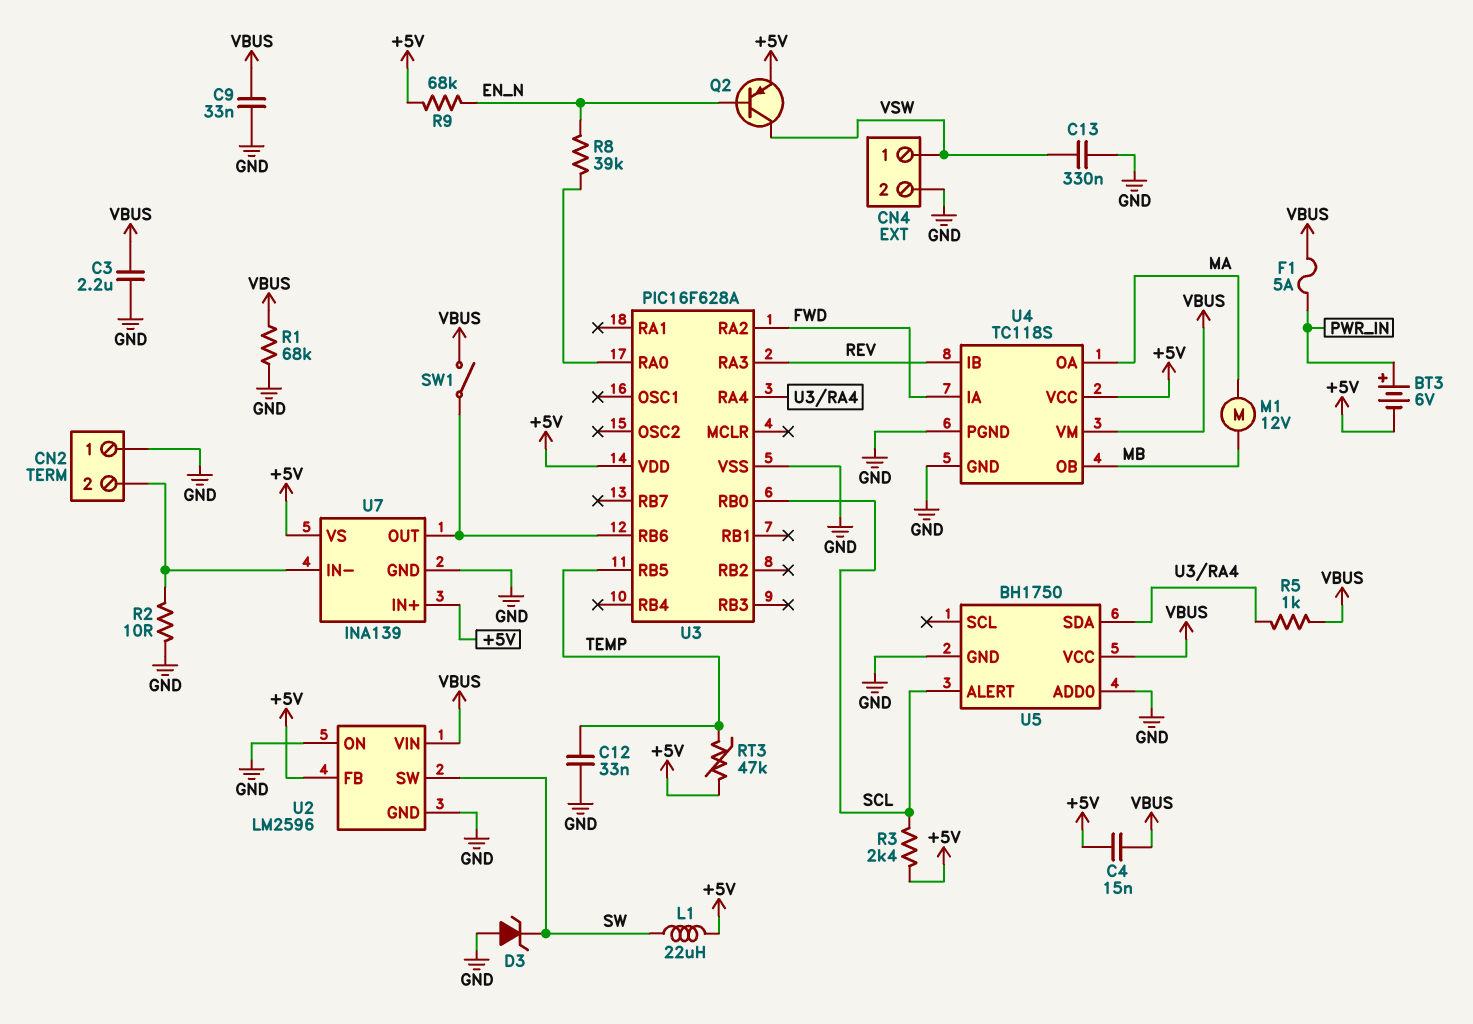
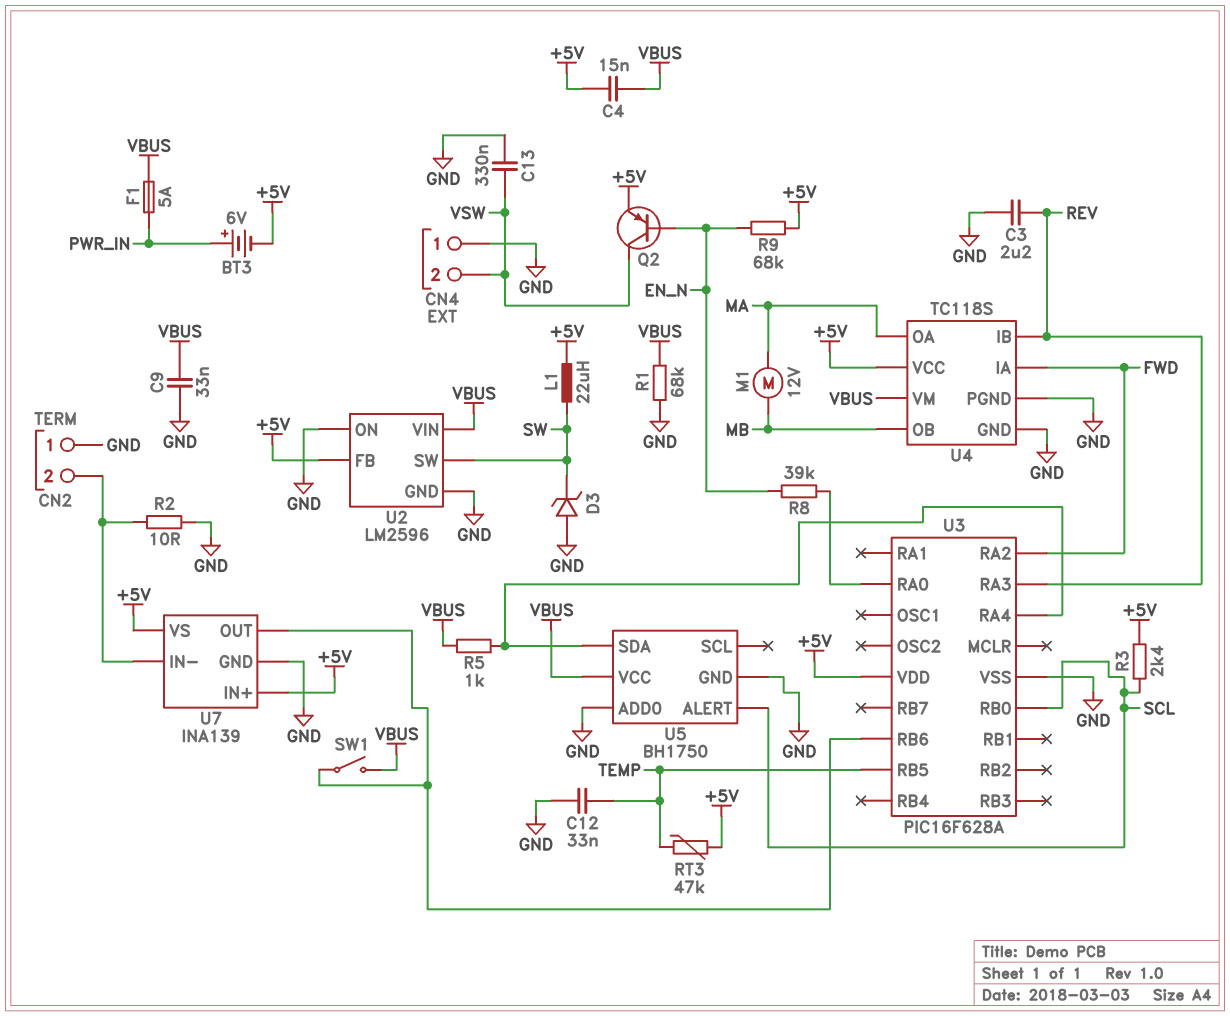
C3: 2.2uF (GND, VBUS) -> 2.2uF (GND, REV)
CN4 pin 1: VSW -> GND
CN4 pin 2: GND -> VSW

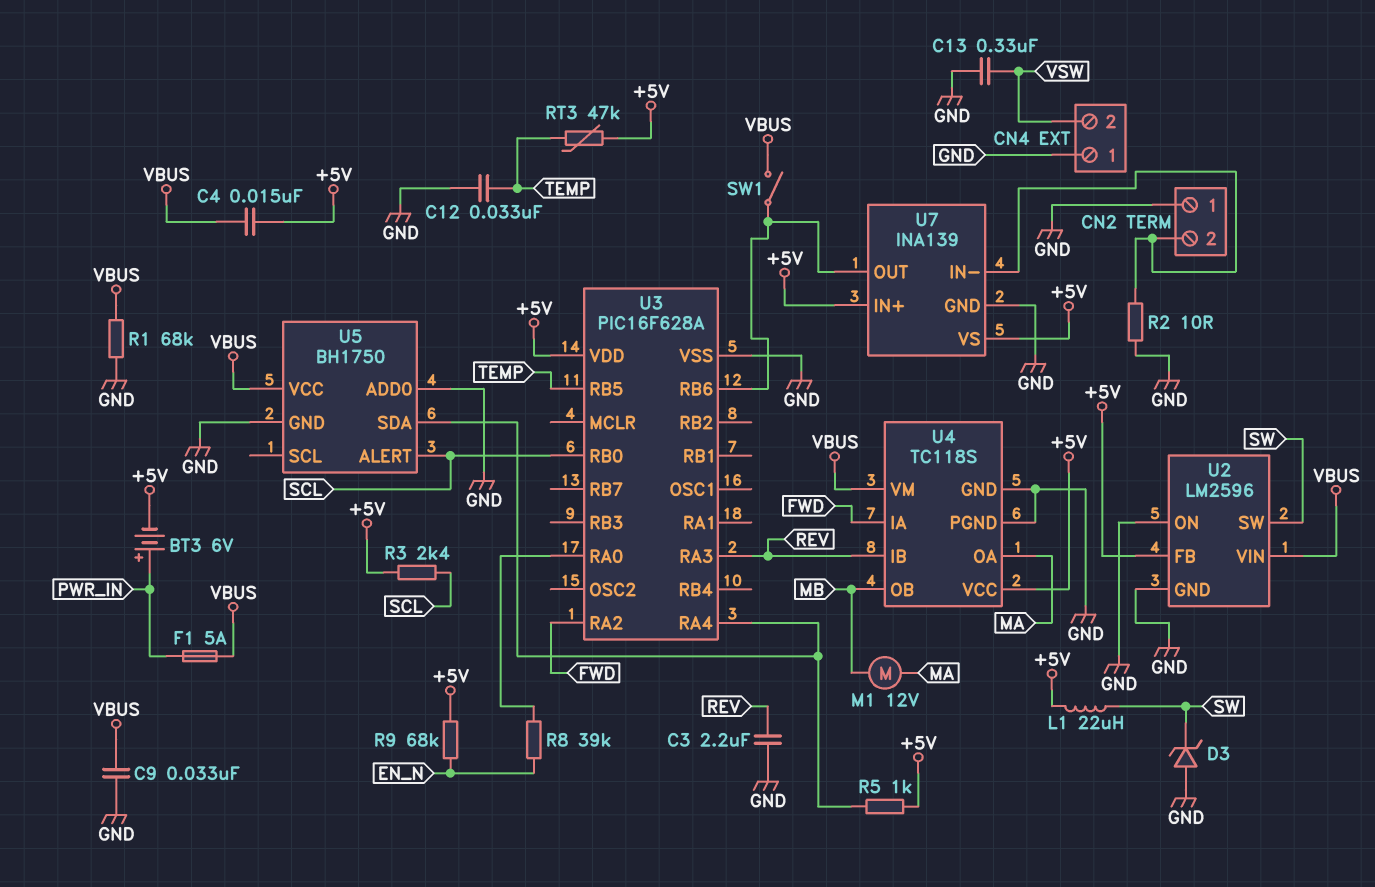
Q2: PNP (B EN_N, C VSW, E +5V) -> none
R5: 1k (U3/RA4, VBUS) -> 1k (+5V, U3/RA4)

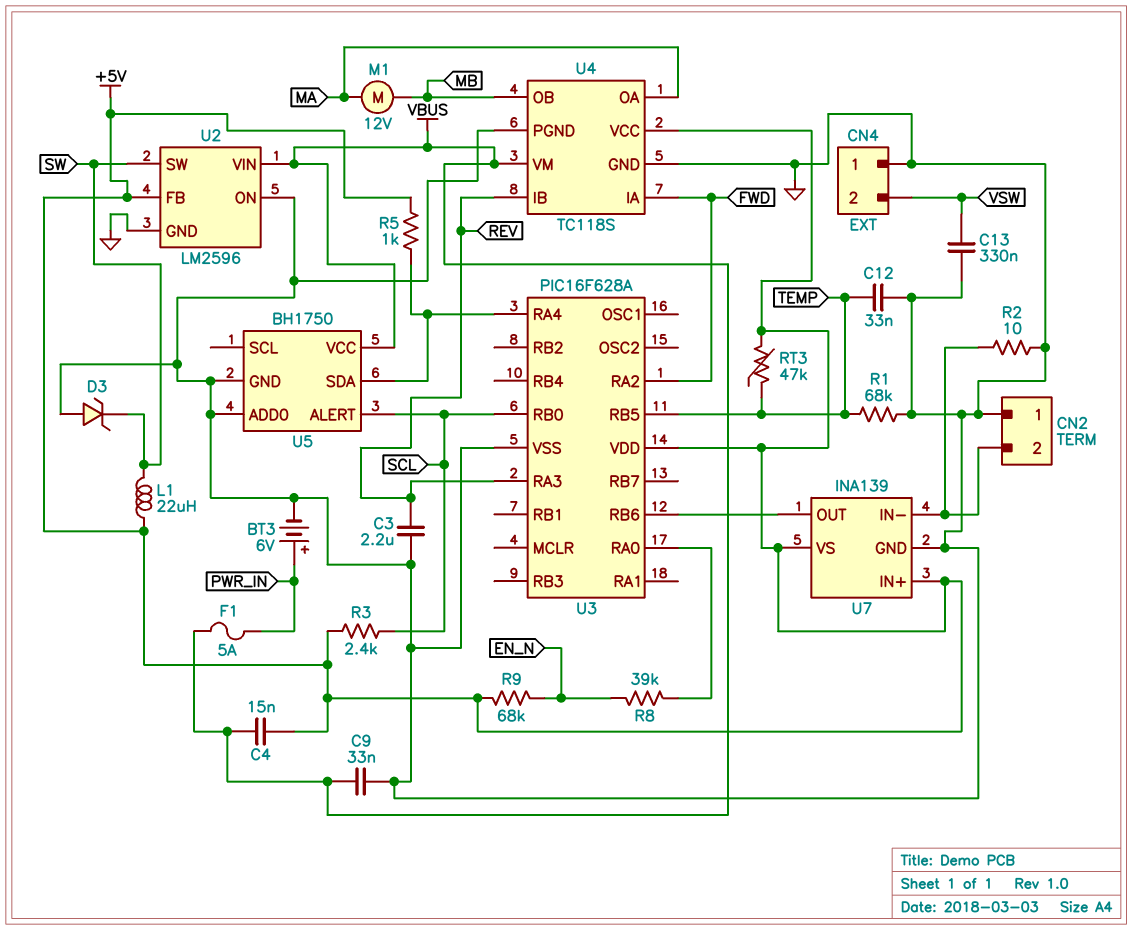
BT3: 6V (plus PWR_IN, minus +5V) -> 6V (plus PWR_IN, minus GND)
R1: 68k (GND, VBUS) -> 68k (GND, TEMP)
SW1: switch (U3/RB6, VBUS) -> none

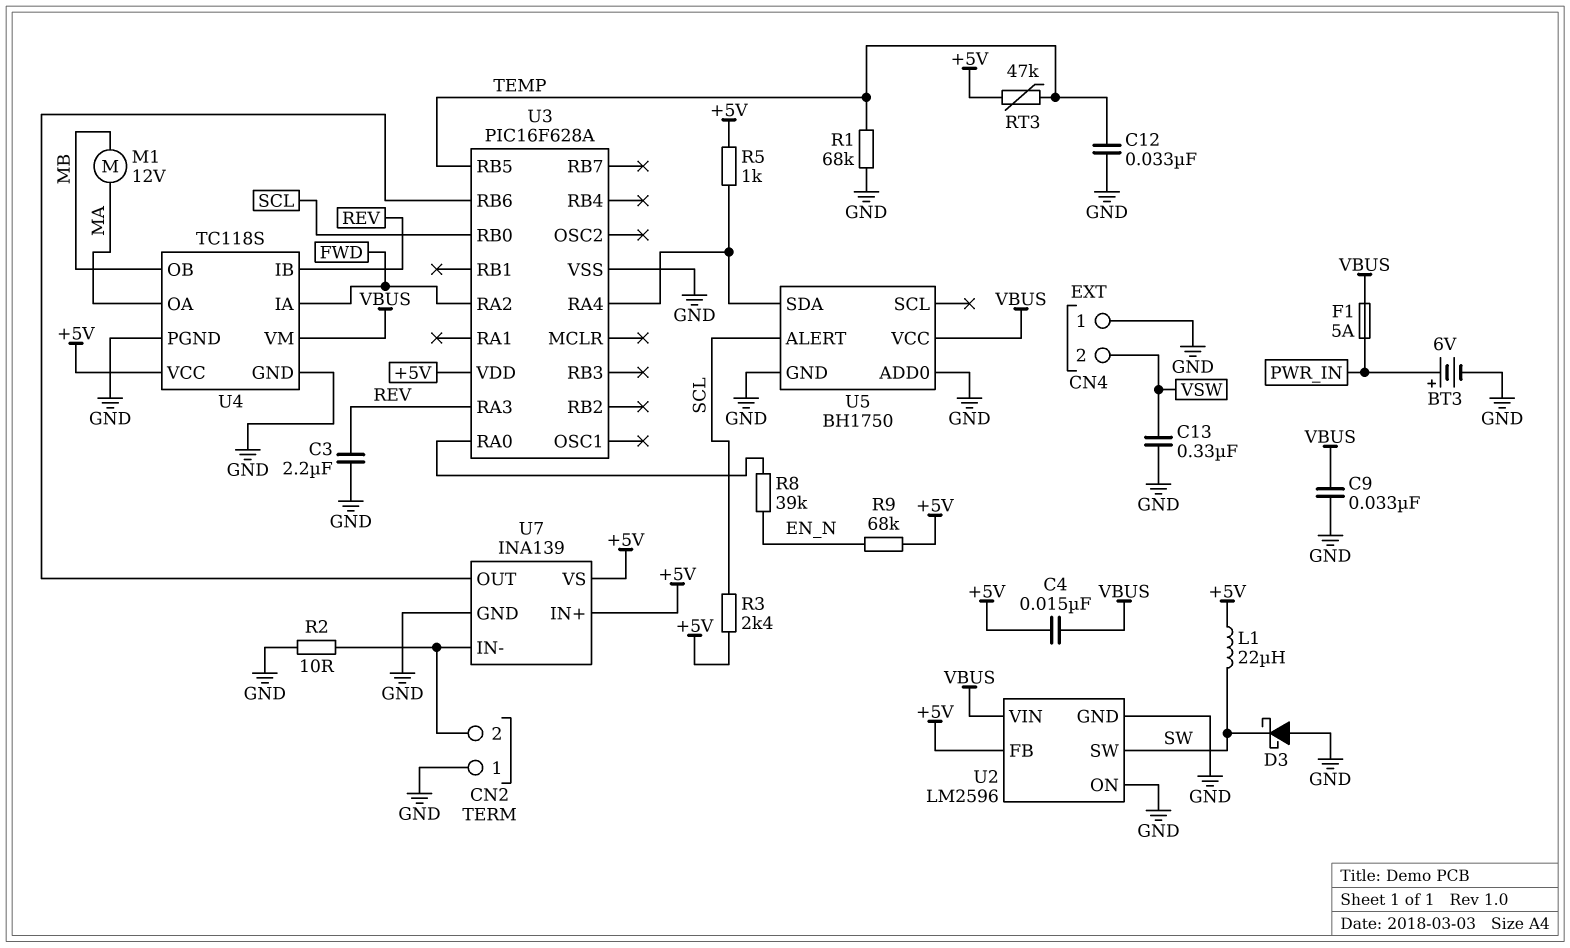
D3: zener (A GND, K SW) -> schottky (A GND, K SW)

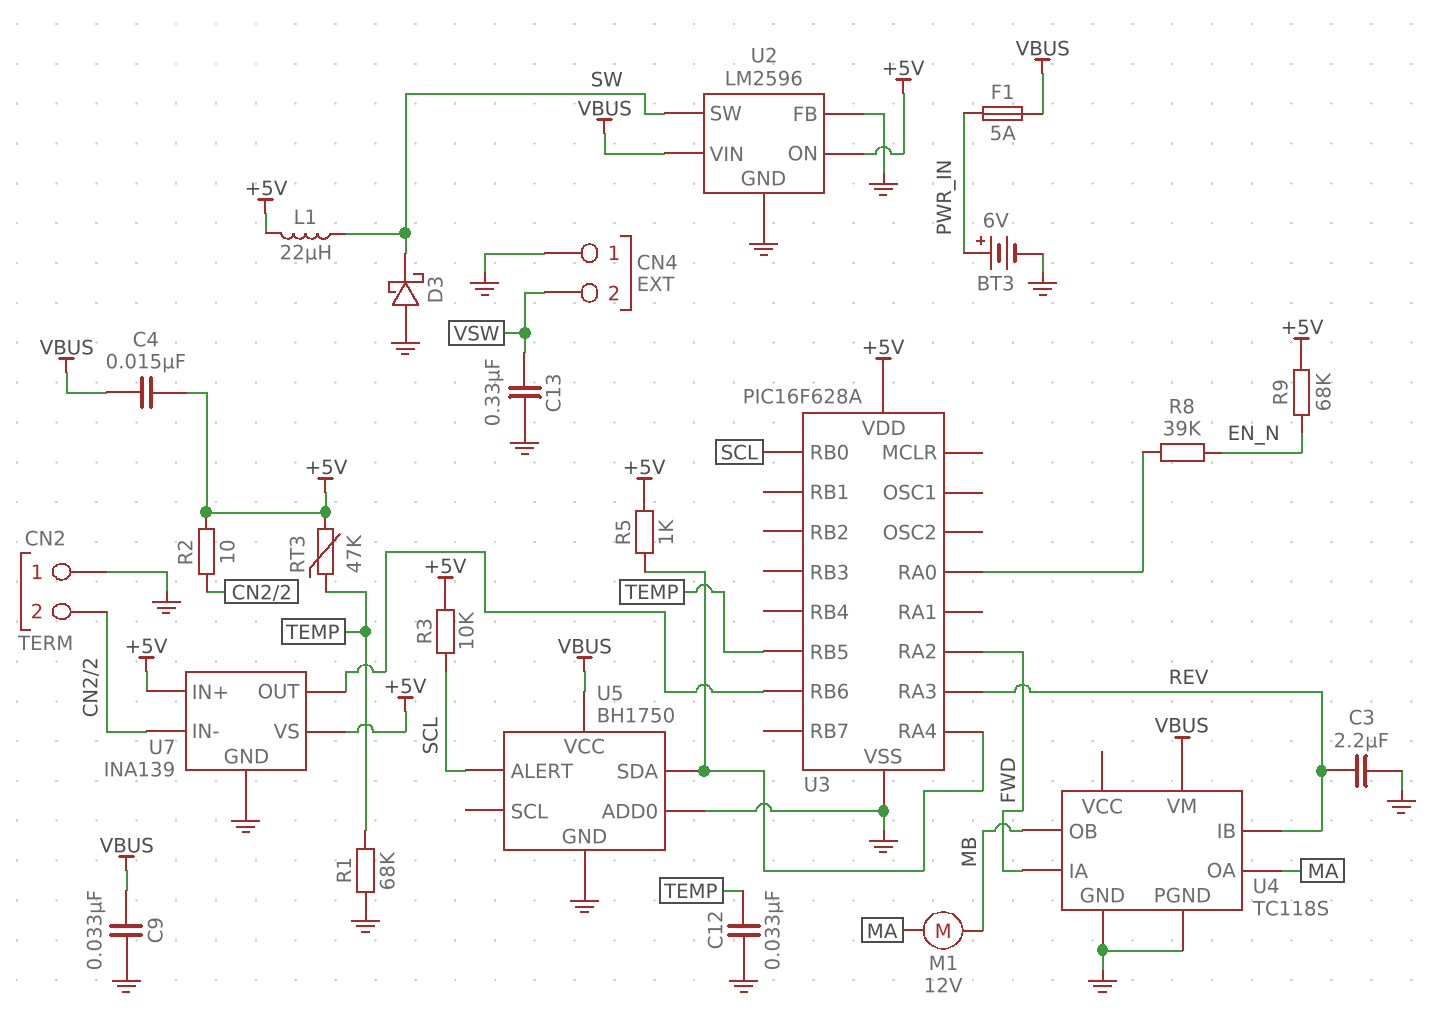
R2: 10 (CN2/2, GND) -> 10 (+5V, CN2/2)
R3: 2.4k (+5V, SCL) -> 10k (+5V, SCL)
U2 pin FB: +5V -> GND
U2 pin ON: GND -> +5V
U4 pin VCC: +5V -> none

